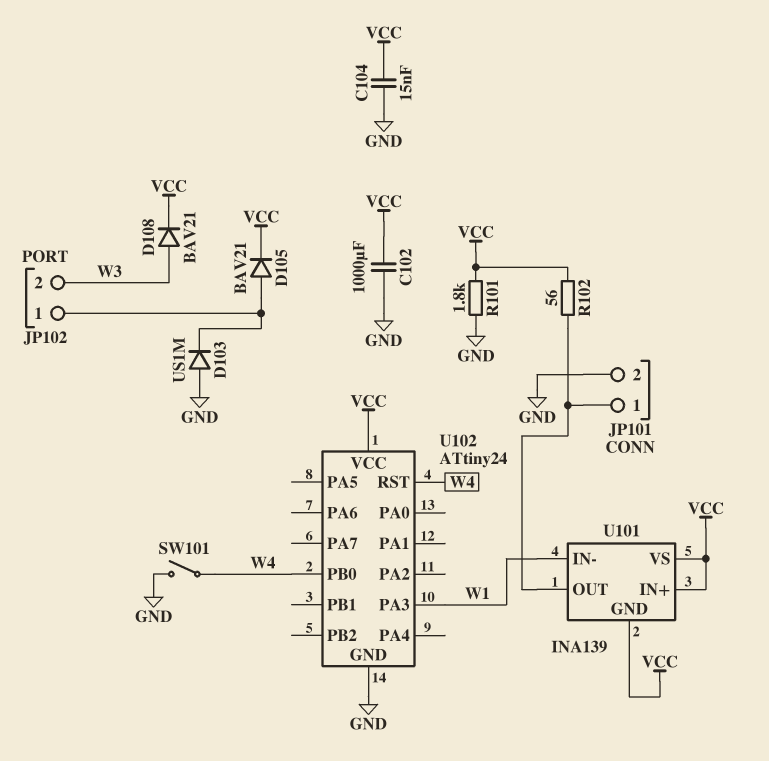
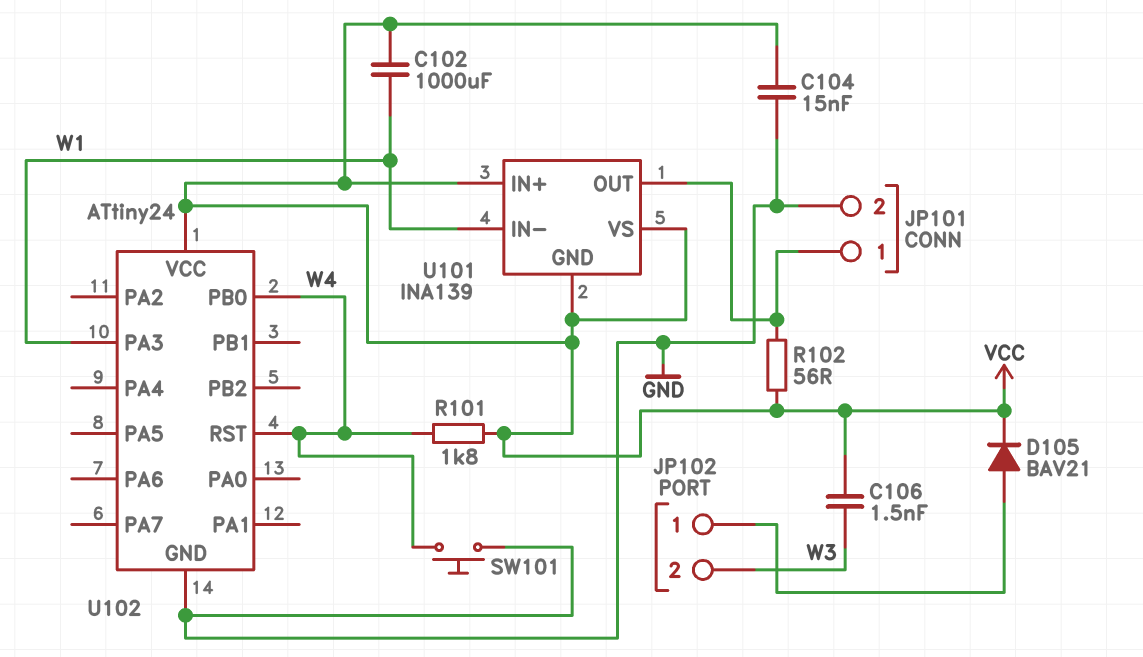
C102: 1000uF (GND, VCC) -> 1000uF (VCC, W1)
C106: none -> 1.5nF (VCC, W3)
D103: diode US1M (A GND, K JP102/1) -> none
D108: diode BAV21 (A W3, K VCC) -> none
R101: 1.8k (GND, VCC) -> 1.8k (VCC, W4)
SW101: switch (GND, W4) -> button (GND, W4)

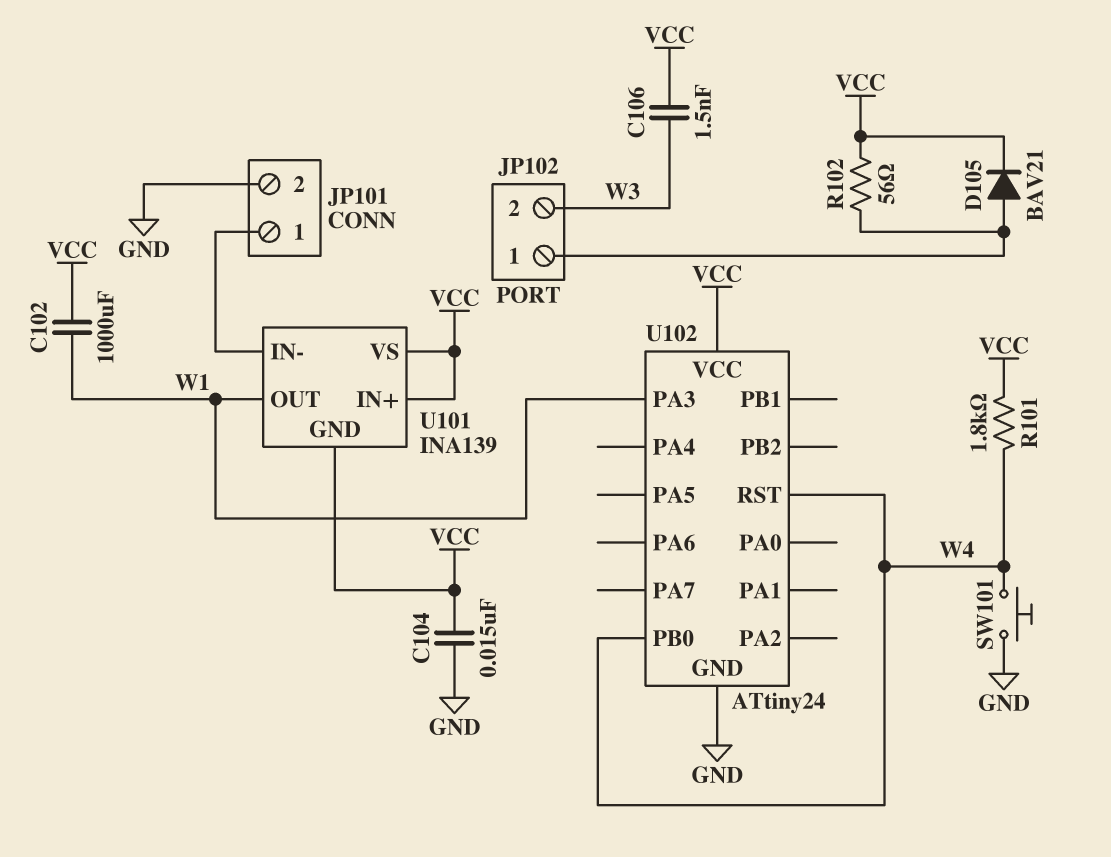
R102: 56 (JP101/1, VCC) -> 56 (JP102/1, VCC)
U101 pin IN-: W1 -> JP101/1
U101 pin OUT: JP101/1 -> W1

